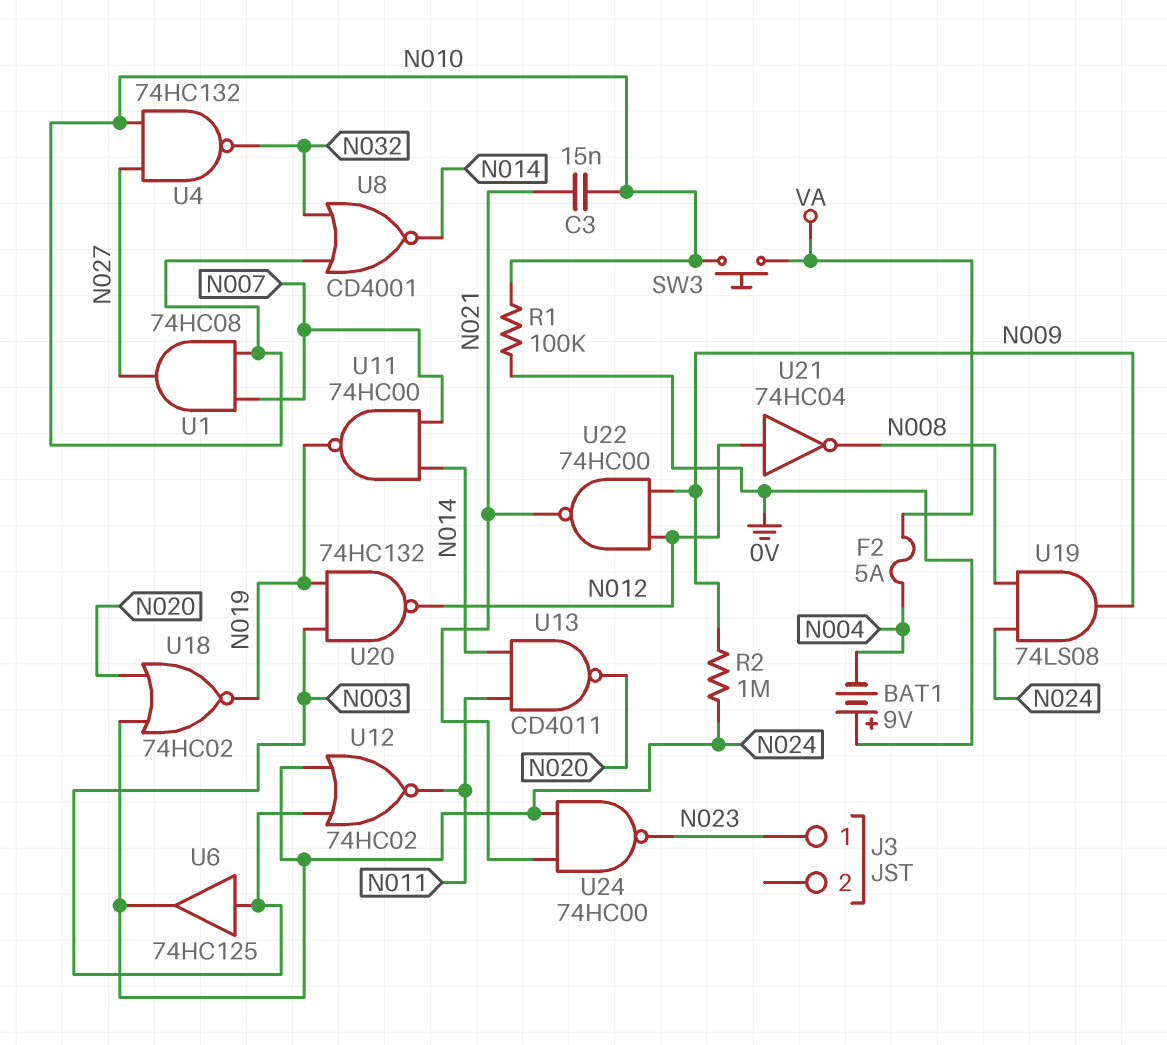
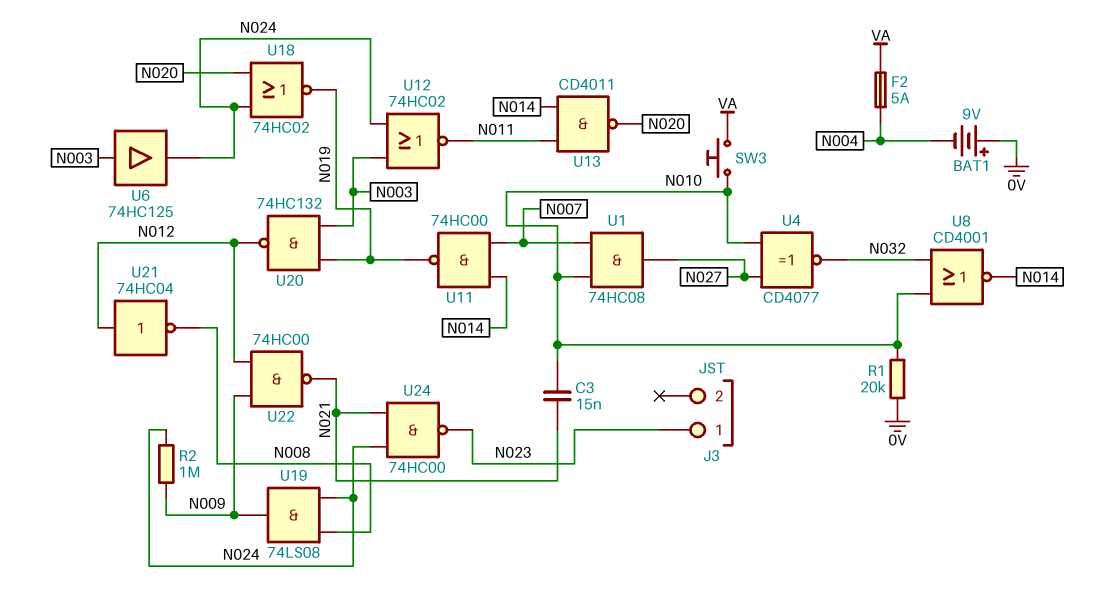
R1: 100k (0V, N010) -> 20k (0V, N010)
U4: NAND 74HC132 (in N010, in N027, out N032) -> XNOR CD4077 (in N010, in N027, out N032)

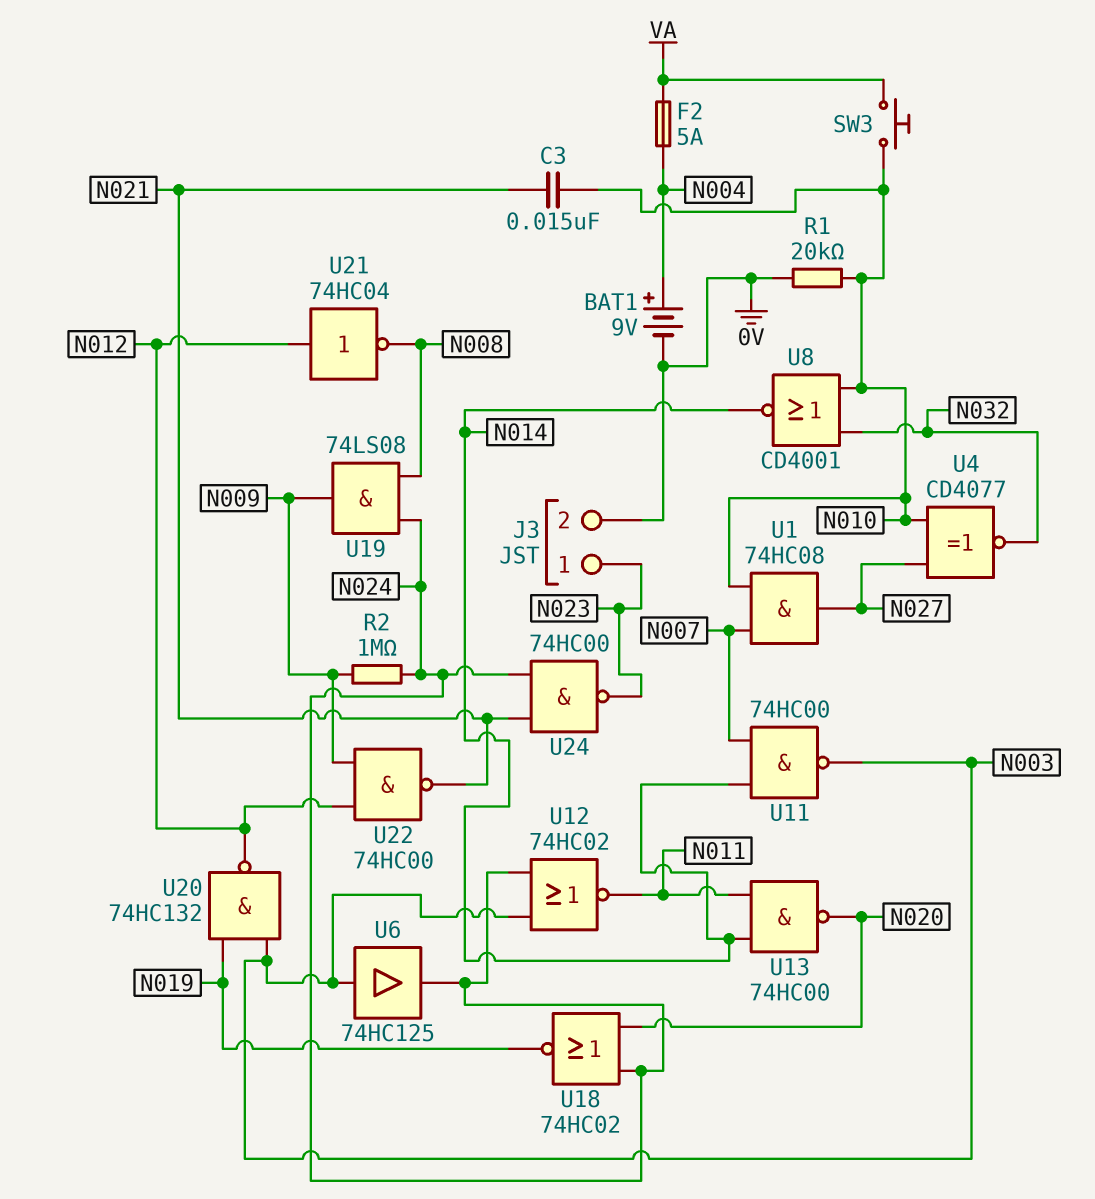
BAT1: 9V (plus 0V, minus N004) -> 9V (plus N004, minus 0V)
J3 pin 2: none -> 0V
U11: NAND 74HC00 (in N007, in N014, out N019) -> NAND 74HC00 (in N007, in N014, out N003)
U13: NAND CD4011 (in N011, in N014, out N020) -> NAND 74HC00 (in N011, in N014, out N020)

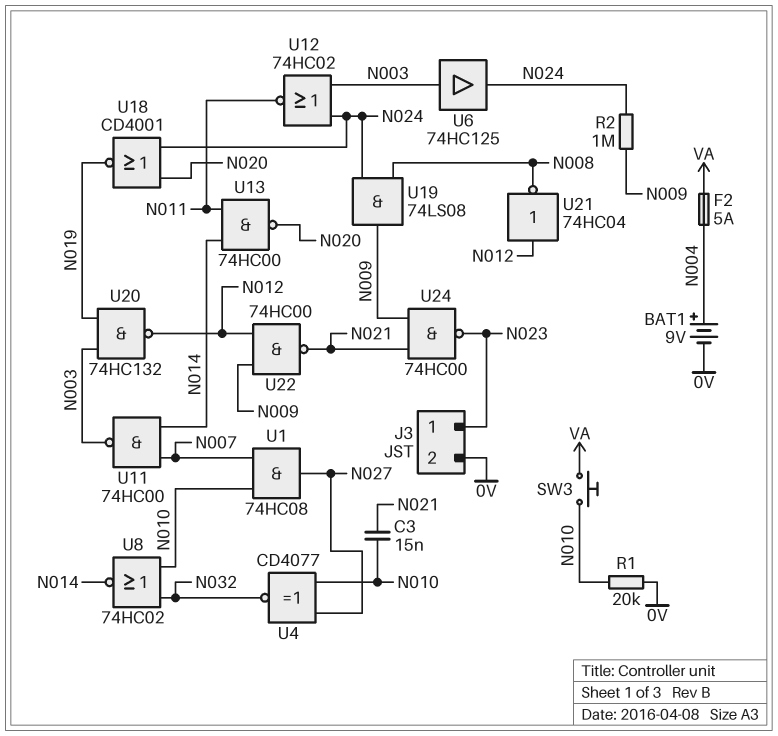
U8: NOR CD4001 (in N010, in N032, out N014) -> NOR 74HC02 (in N010, in N032, out N014)
U18: NOR 74HC02 (in N020, in N024, out N019) -> NOR CD4001 (in N020, in N024, out N019)
U24: NAND 74HC00 (in N021, in N024, out N023) -> NAND 74HC00 (in N009, in N021, out N023)

